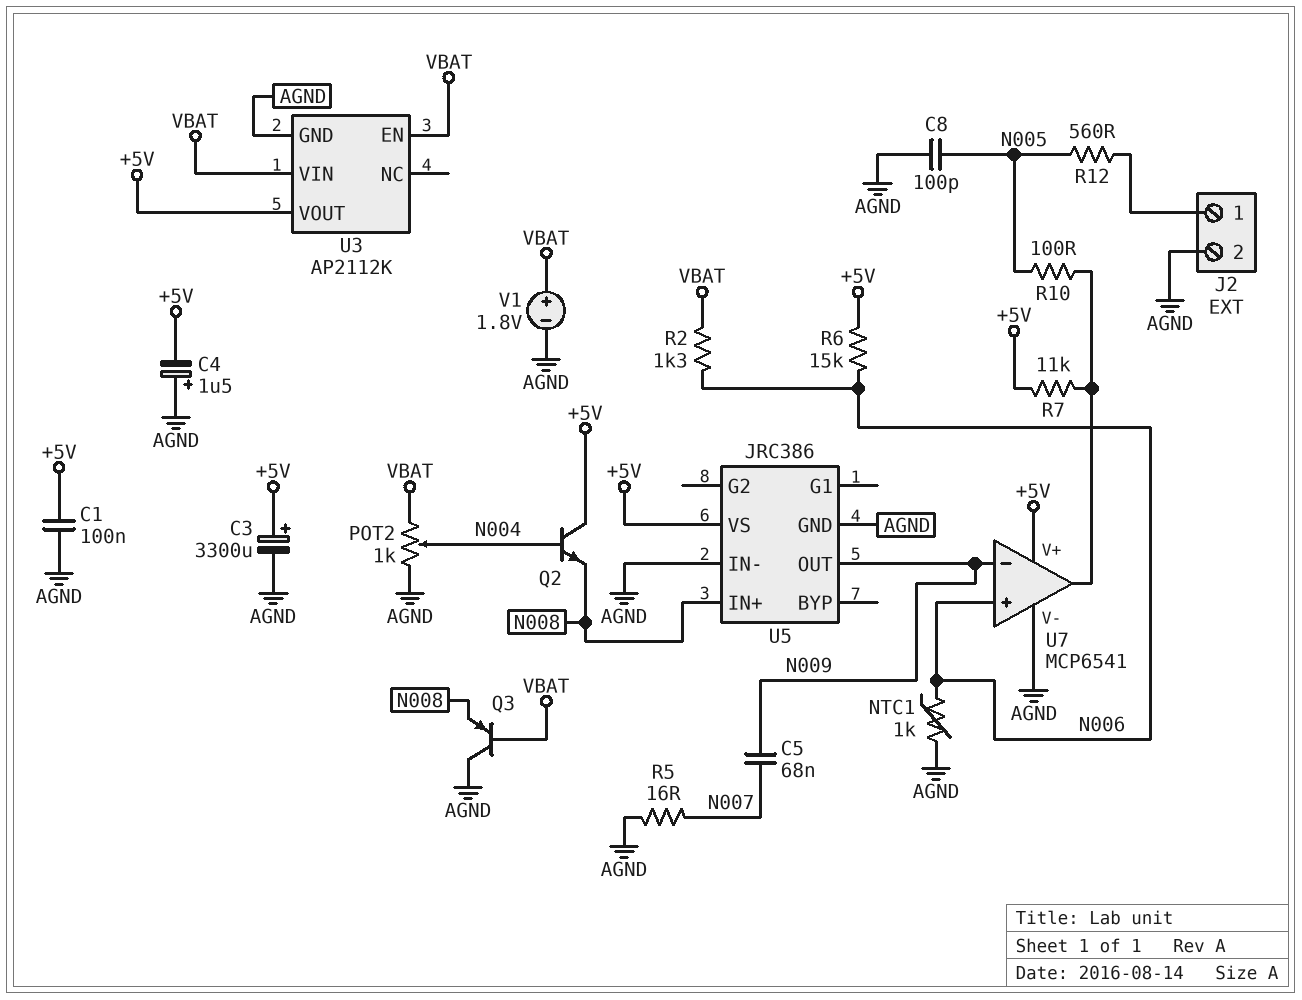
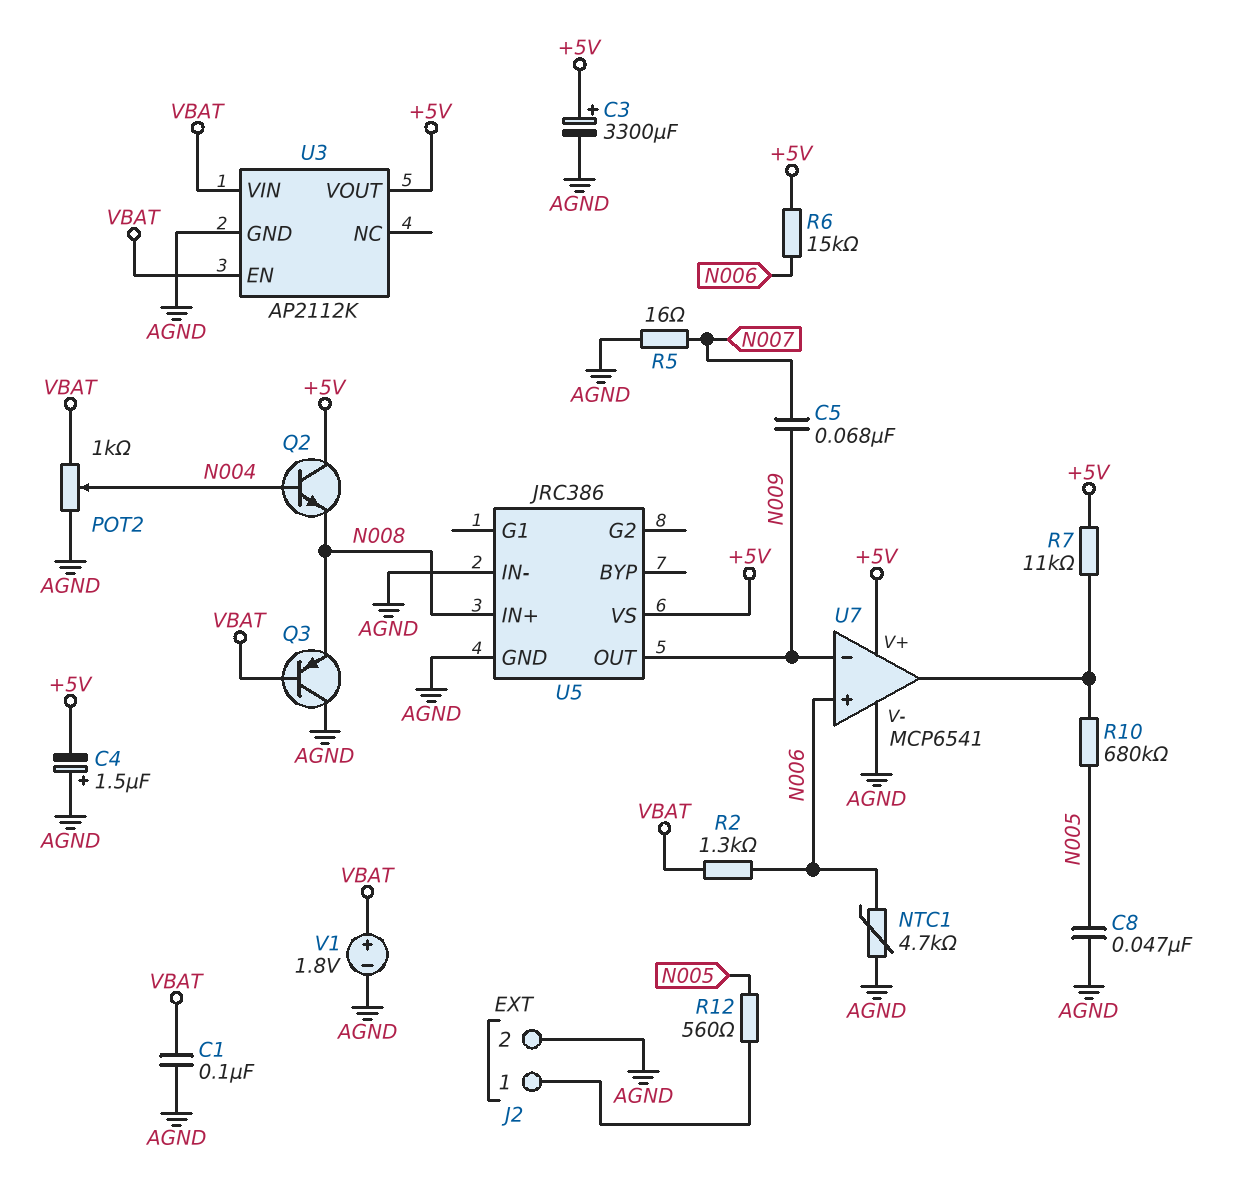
C1: 100nF (+5V, AGND) -> 100nF (AGND, VBAT)
C8: 100pF (AGND, N005) -> 47nF (AGND, N005)
NTC1: 1k (AGND, N006) -> 4.7k (AGND, N006)
R10: 100 (N005, U7/out) -> 680k (N005, U7/out)

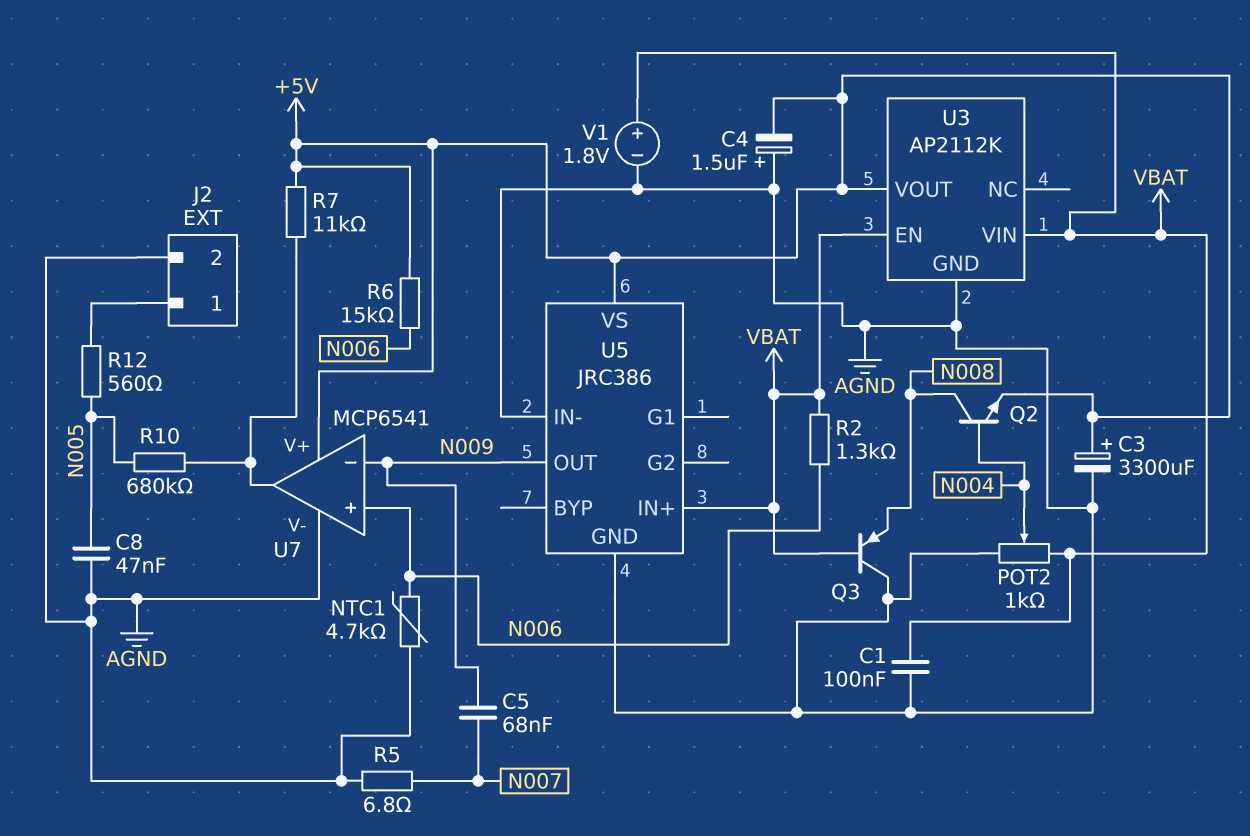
Q2: NPN (B N004, C +5V, E N008) -> NPN (B N004, C N008, E +5V)
R5: 16 (AGND, N007) -> 6.8 (AGND, N007)
U5 pin IN+: N008 -> VBAT

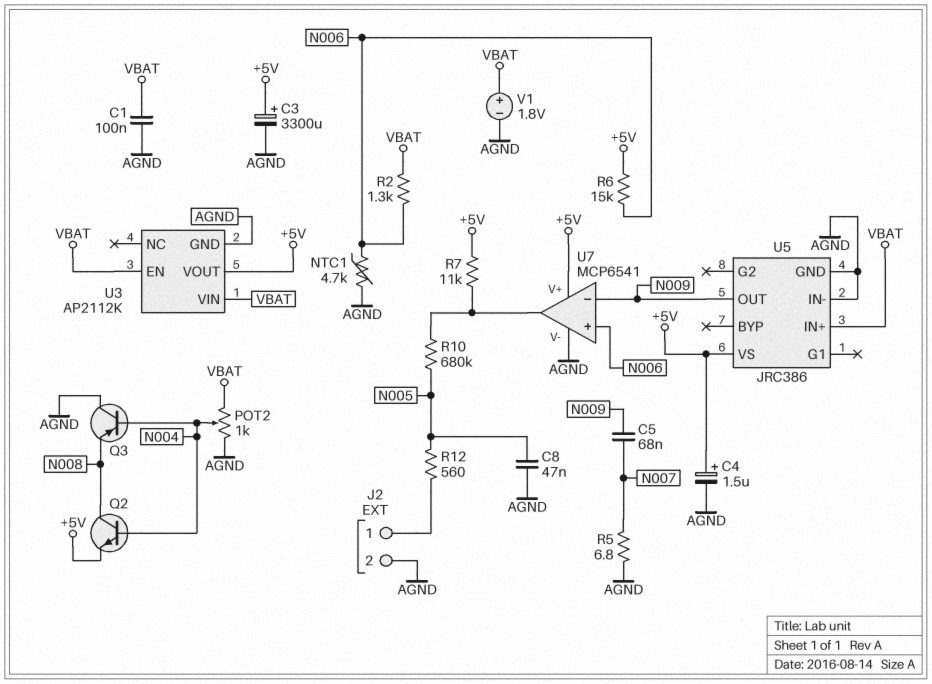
C4: 1.5uF (plus AGND, minus +5V) -> 1.5uF (plus +5V, minus AGND)
Q3: PNP (B VBAT, C AGND, E N008) -> PNP (B N004, C AGND, E N008)

